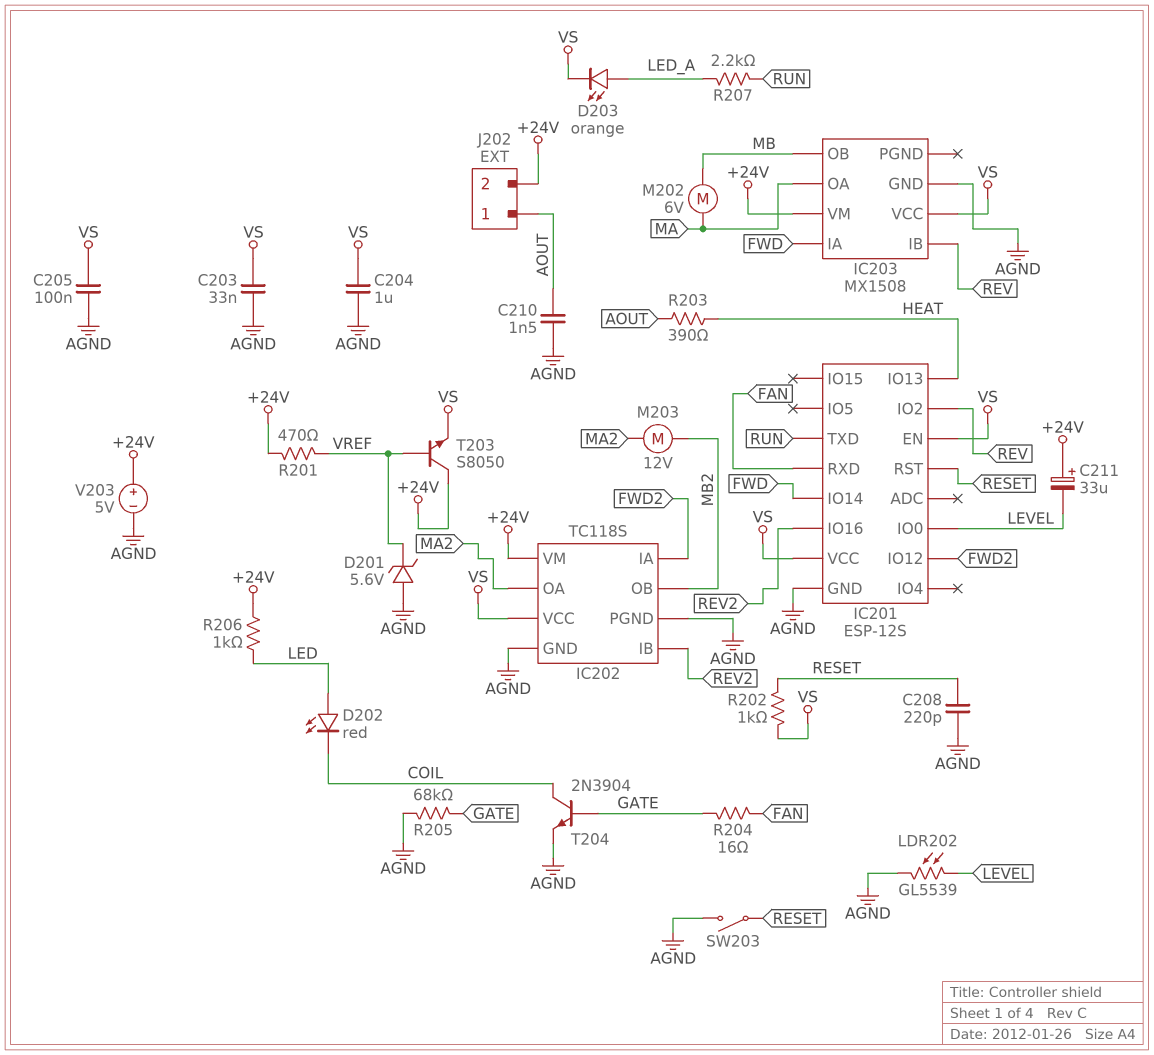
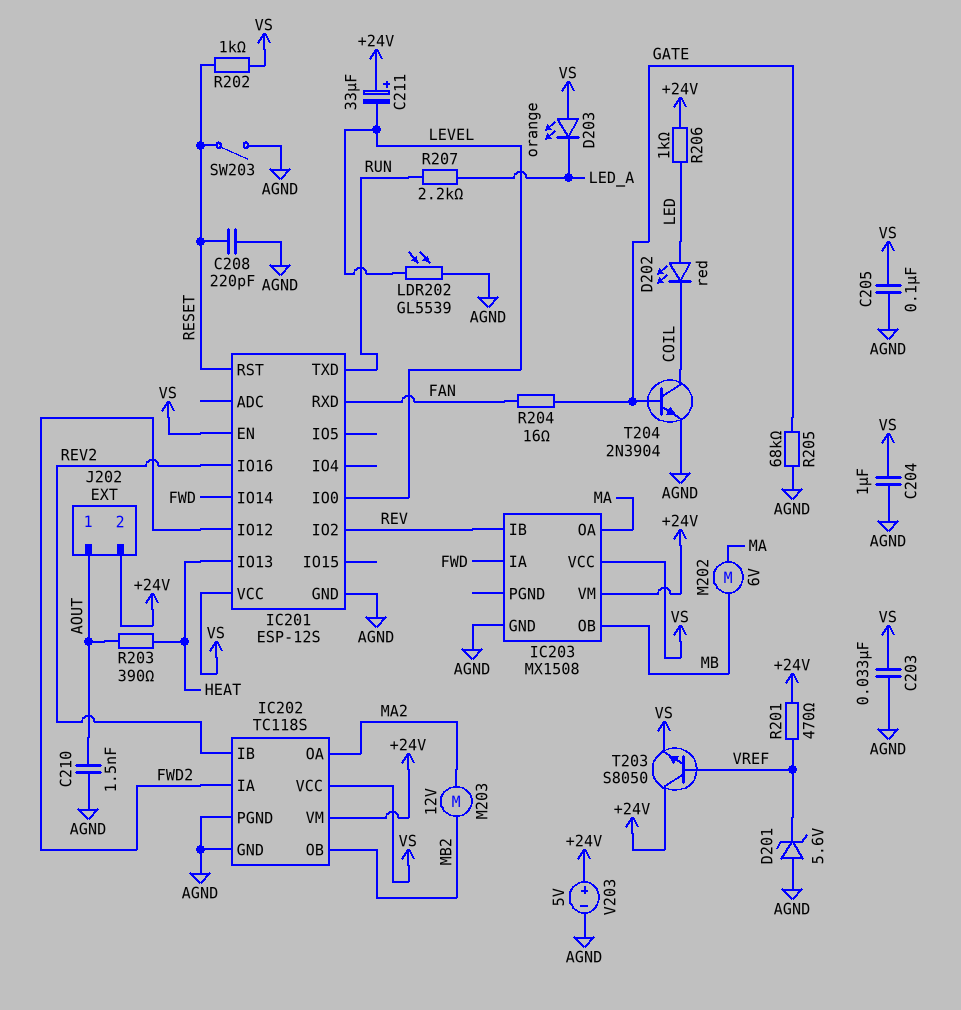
D203: LED orange (A LED_A, K VS) -> LED orange (A VS, K LED_A)

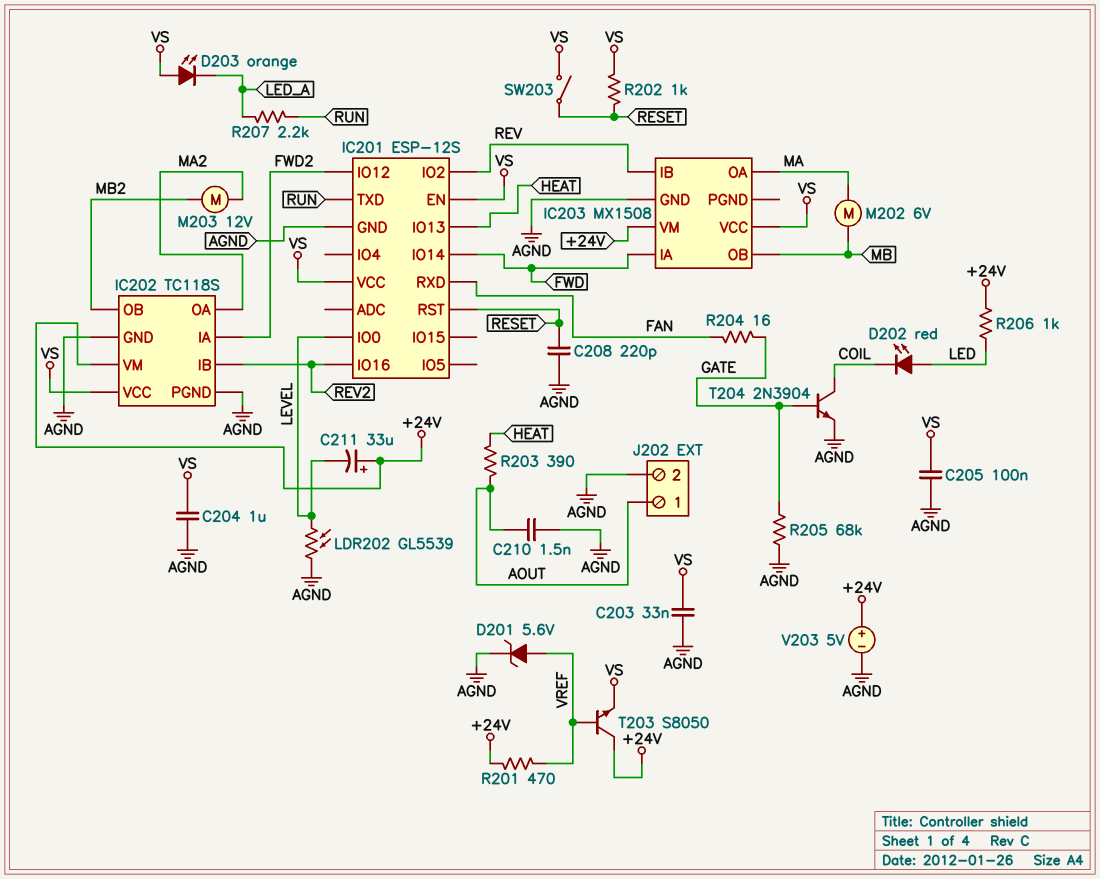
D201: zener 5.6V (A AGND, K VREF) -> zener 5.6V (A VREF, K AGND)
J202 pin 2: +24V -> AGND
SW203: switch (AGND, RESET) -> switch (RESET, VS)

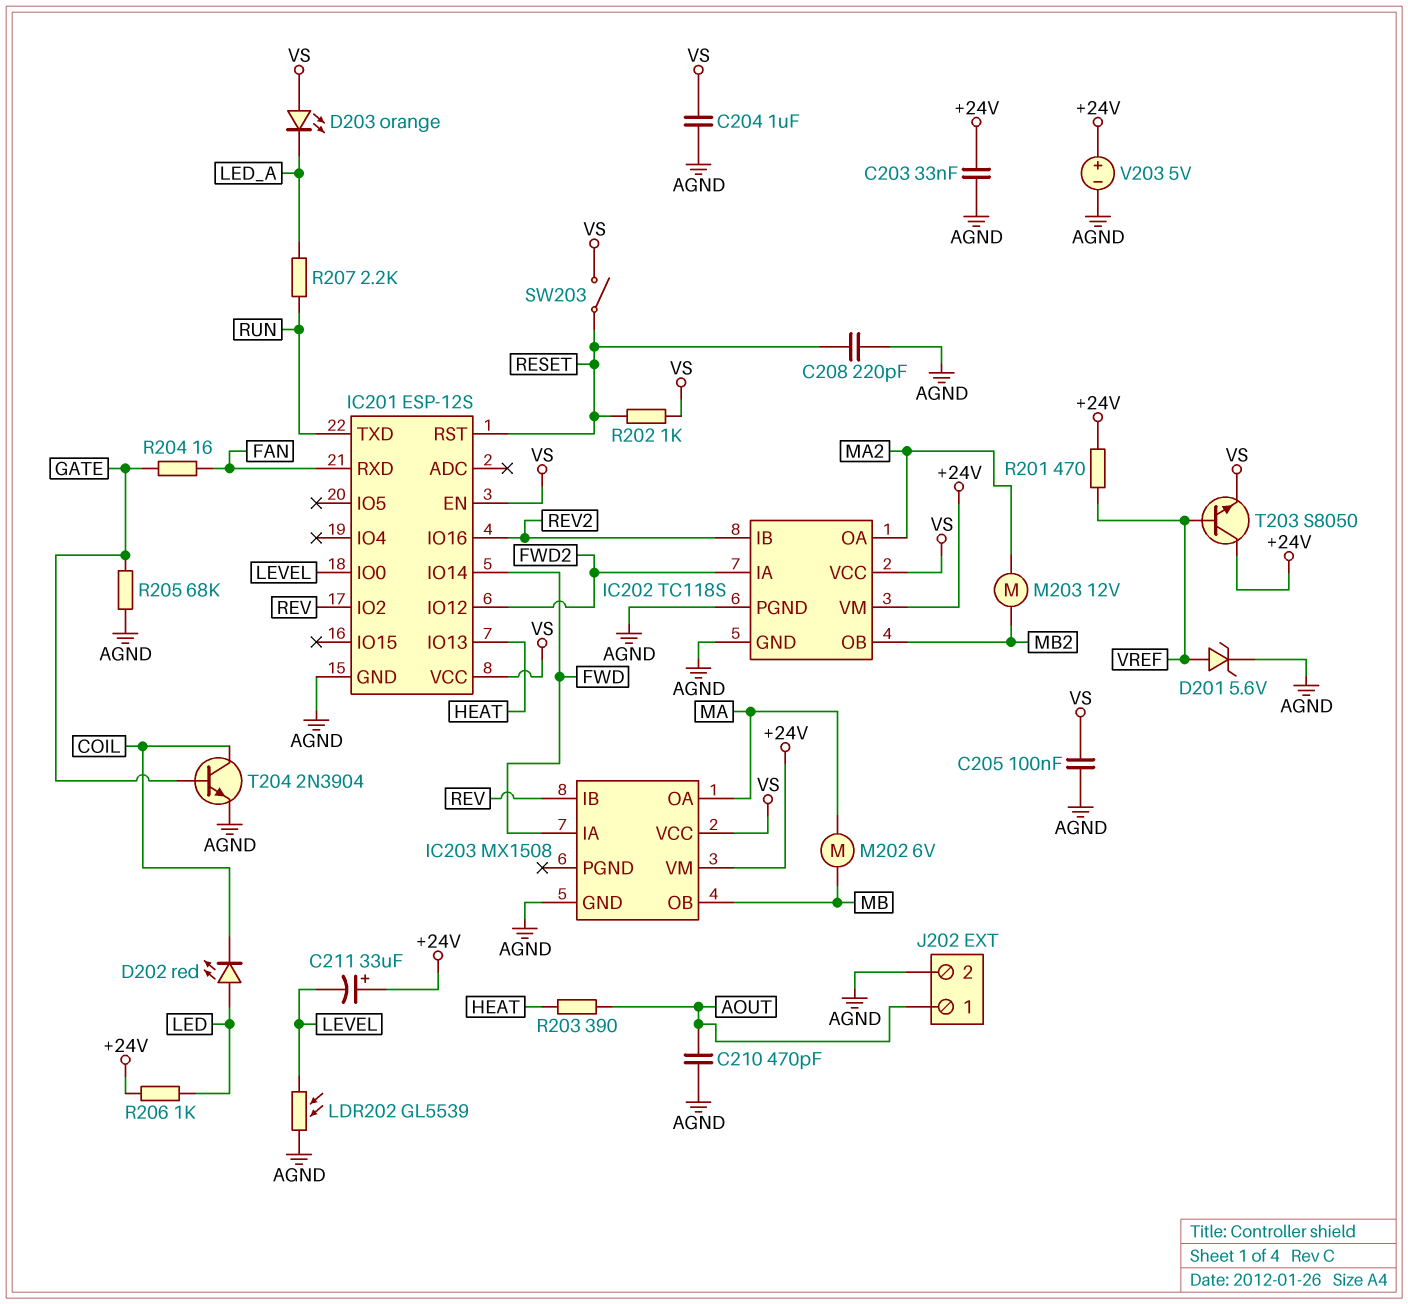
C203: 33nF (AGND, VS) -> 33nF (+24V, AGND)
C210: 1.5nF (AGND, AOUT) -> 470pF (AGND, AOUT)

